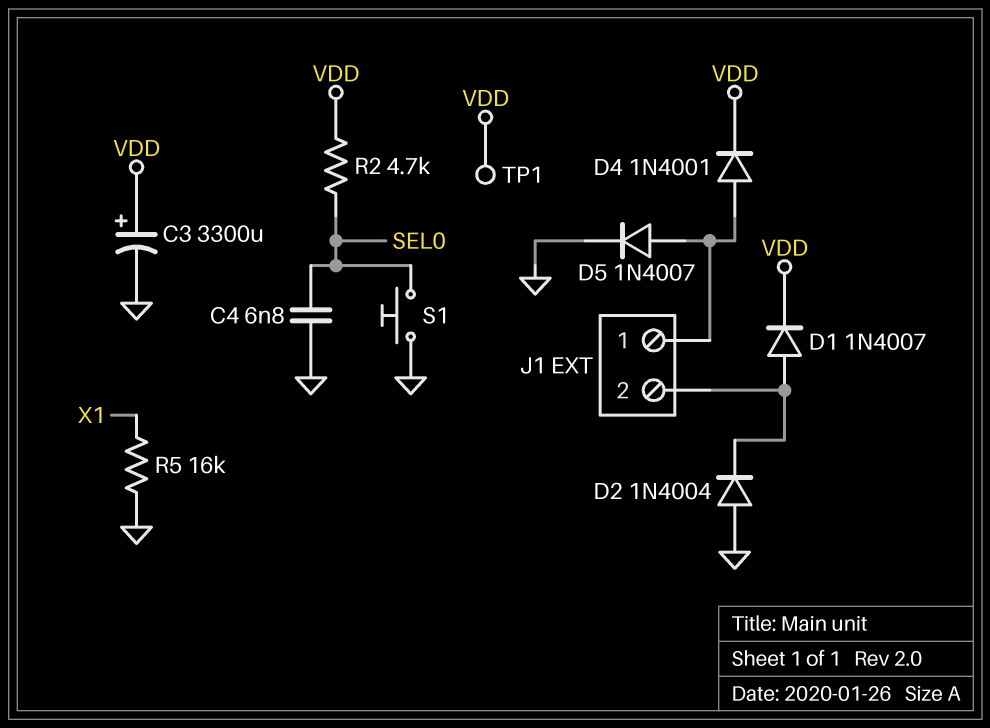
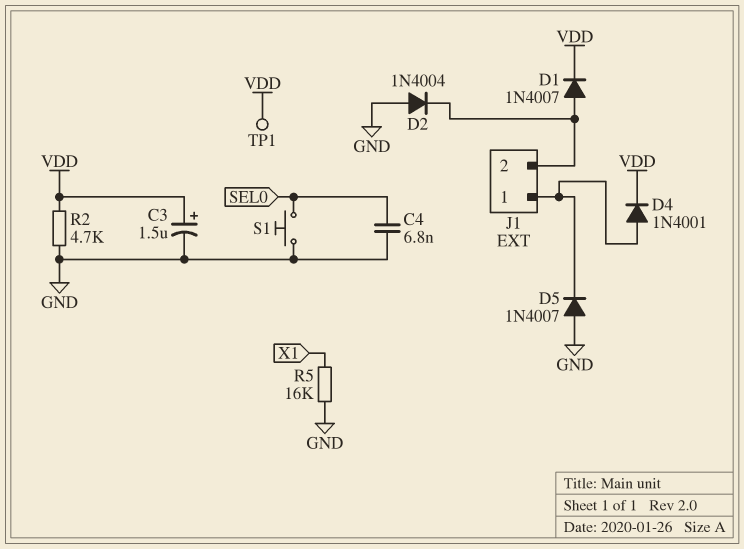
C3: 3300uF (plus VDD, minus GND) -> 1.5uF (plus VDD, minus GND)
D5: diode 1N4007 (A J1/1, K GND) -> diode 1N4007 (A GND, K J1/1)
R2: 4.7k (SEL0, VDD) -> 4.7k (GND, VDD)

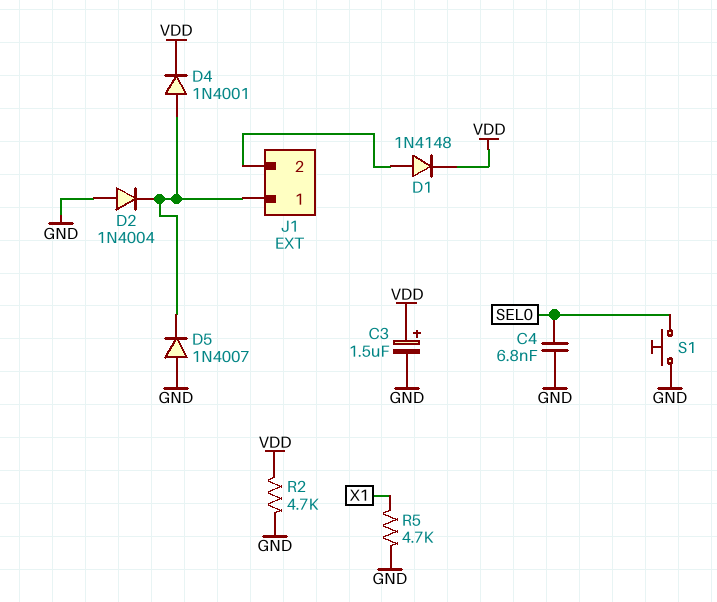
D1: diode 1N4007 (A J1/2, K VDD) -> diode 1N4148 (A J1/2, K VDD)
D2: diode 1N4004 (A GND, K J1/2) -> diode 1N4004 (A GND, K J1/1)
R5: 16k (GND, X1) -> 4.7k (GND, X1)
TP1: test point (VDD) -> none

